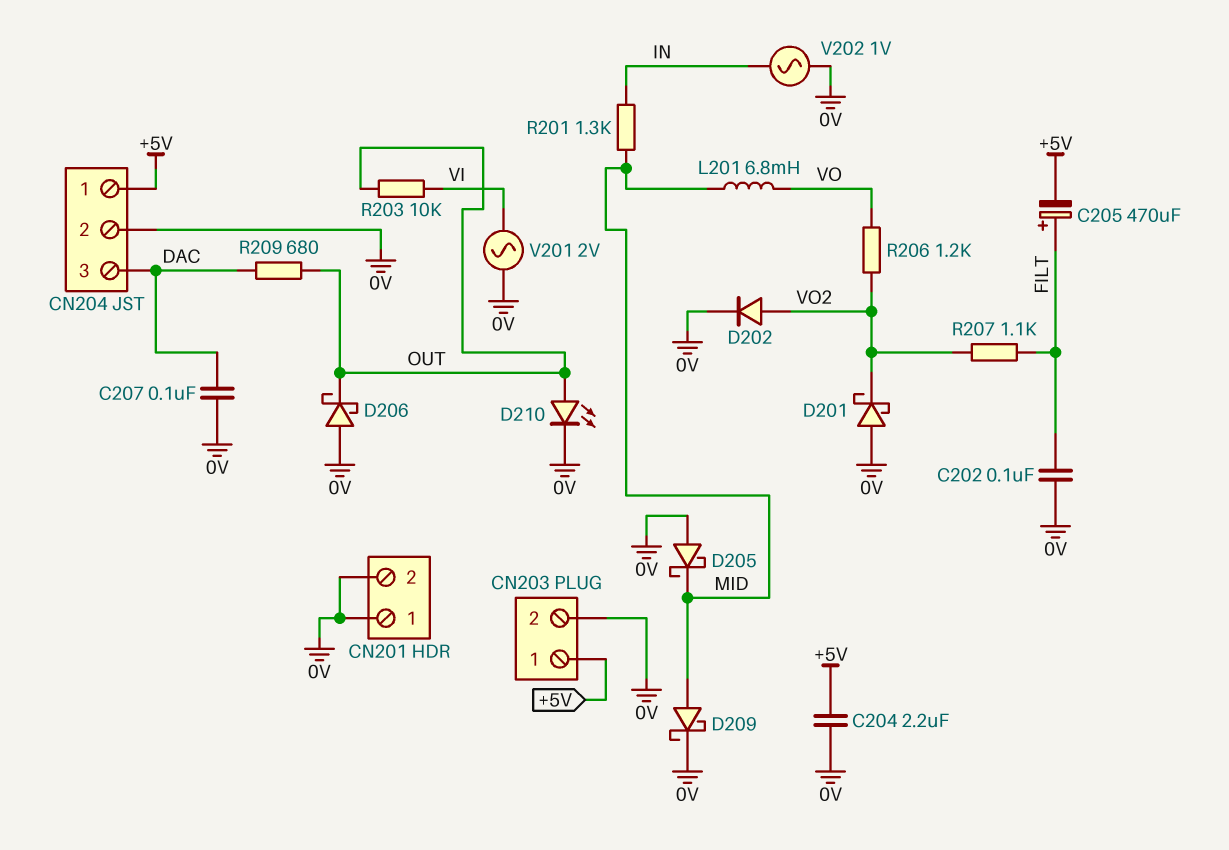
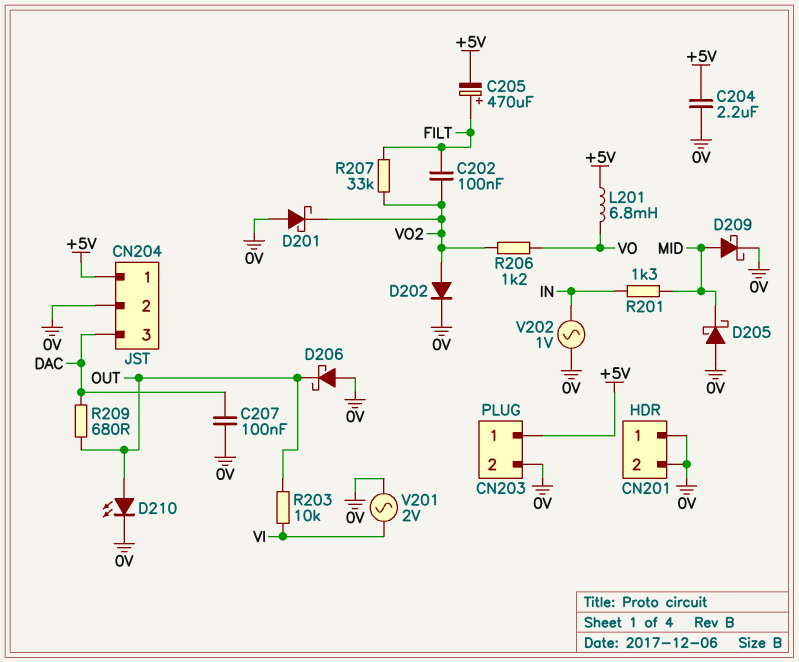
C202: 100nF (0V, FILT) -> 100nF (FILT, VO2)
L201: 6.8mH (MID, VO) -> 6.8mH (+5V, VO)
R207: 1.1k (FILT, VO2) -> 33k (FILT, VO2)

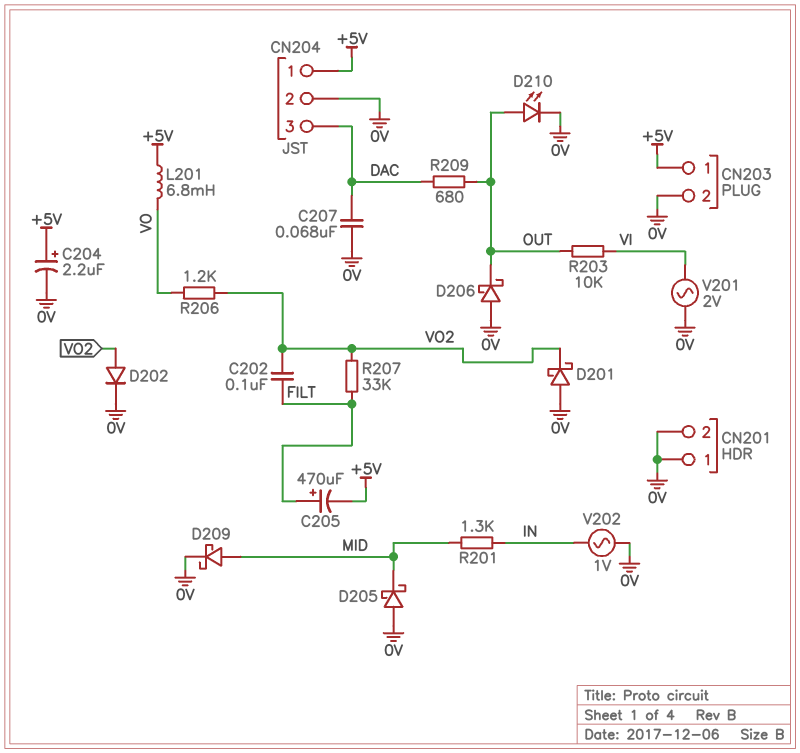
C204: 2.2uF (+5V, 0V) -> 2.2uF (plus +5V, minus 0V)
C207: 100nF (0V, DAC) -> 68nF (0V, DAC)

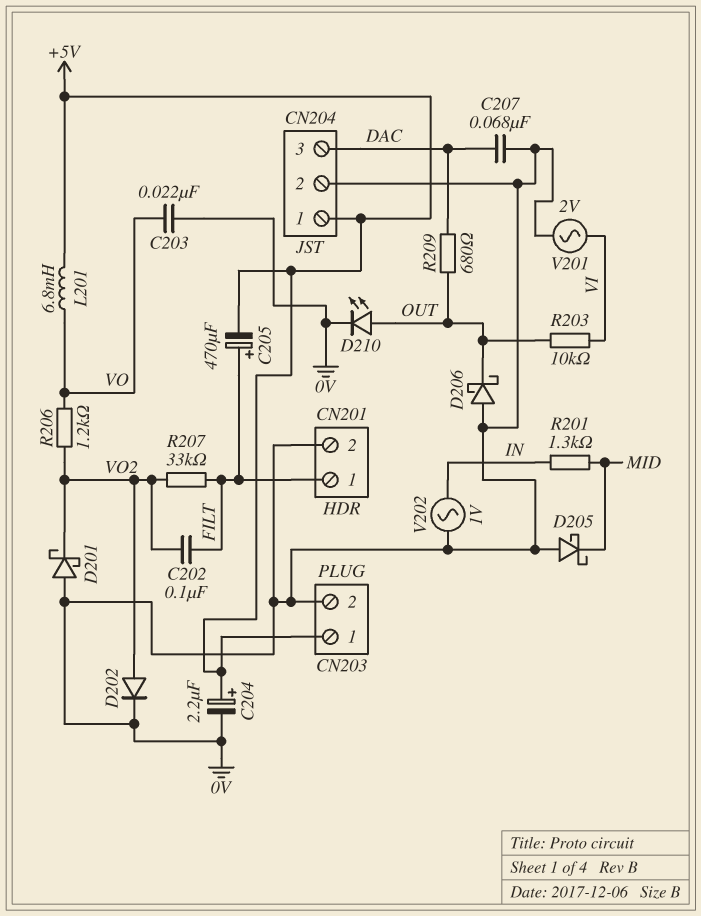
C203: none -> 22nF (0V, VO)
CN201 pin 1: 0V -> FILT
D209: schottky (A MID, K 0V) -> none

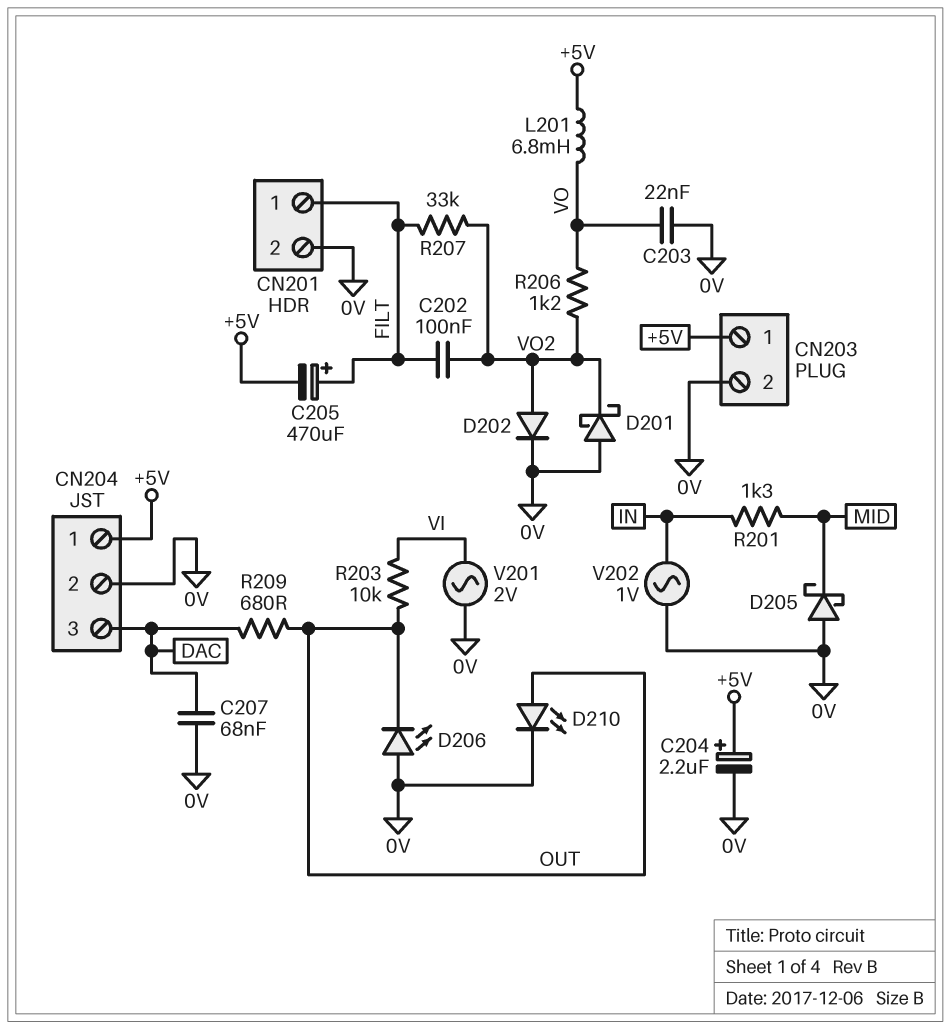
D206: schottky (A 0V, K OUT) -> LED (A 0V, K OUT)

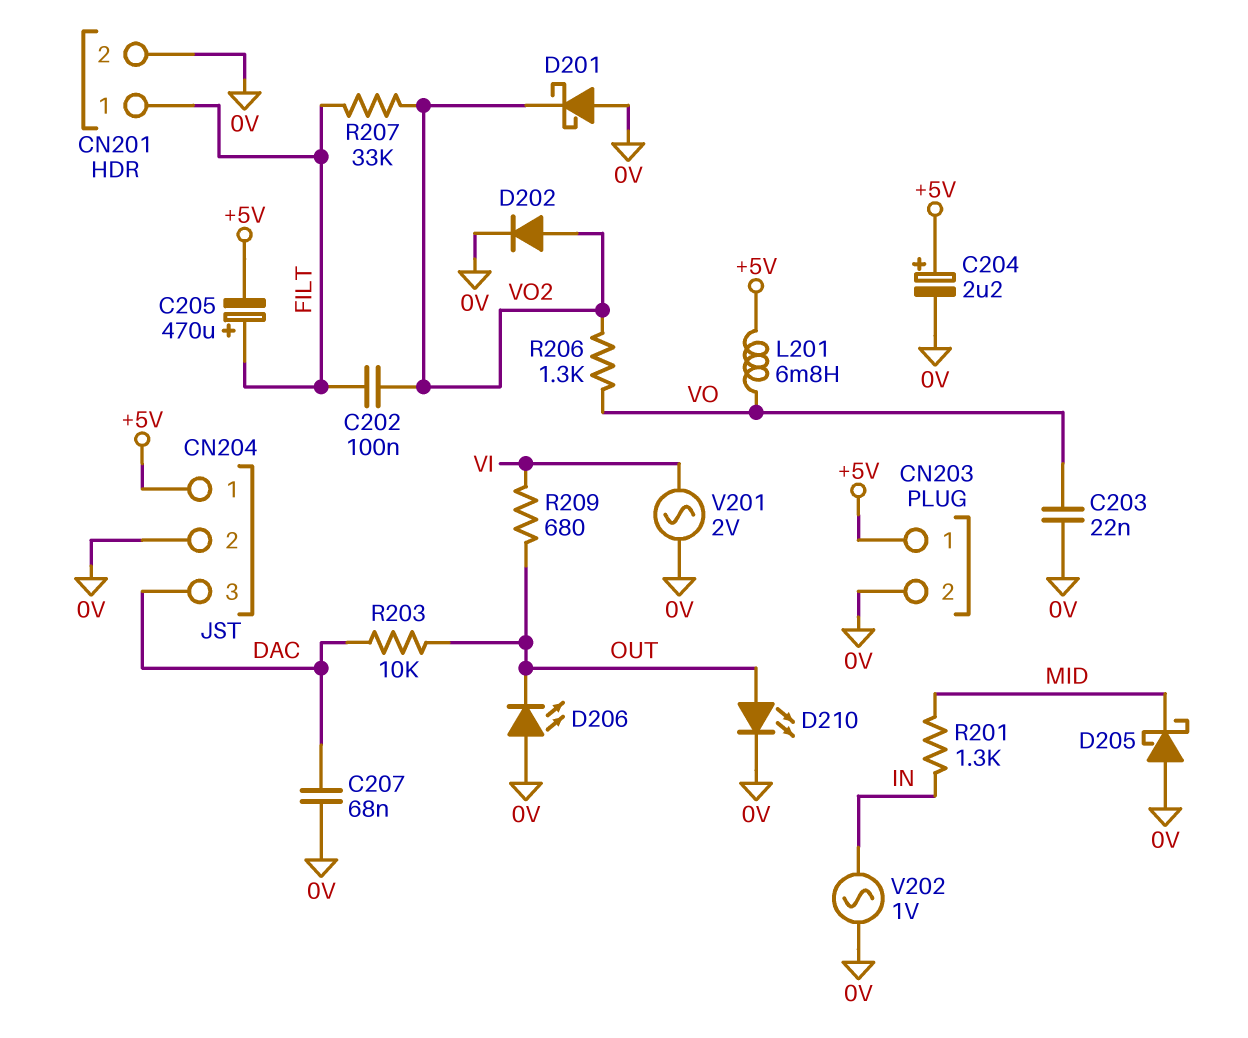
R203: 10k (OUT, VI) -> 10k (DAC, OUT)
R206: 1.2k (VO, VO2) -> 1.3k (VO, VO2)
R209: 680 (DAC, OUT) -> 680 (OUT, VI)

